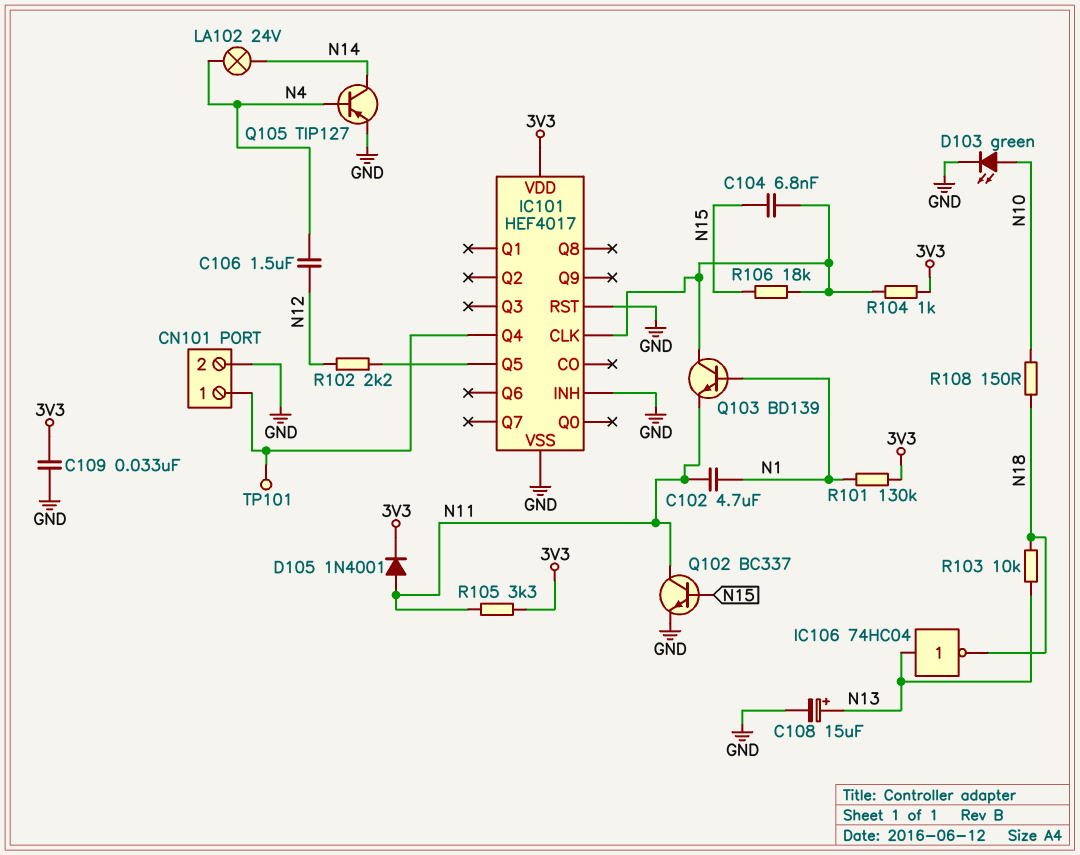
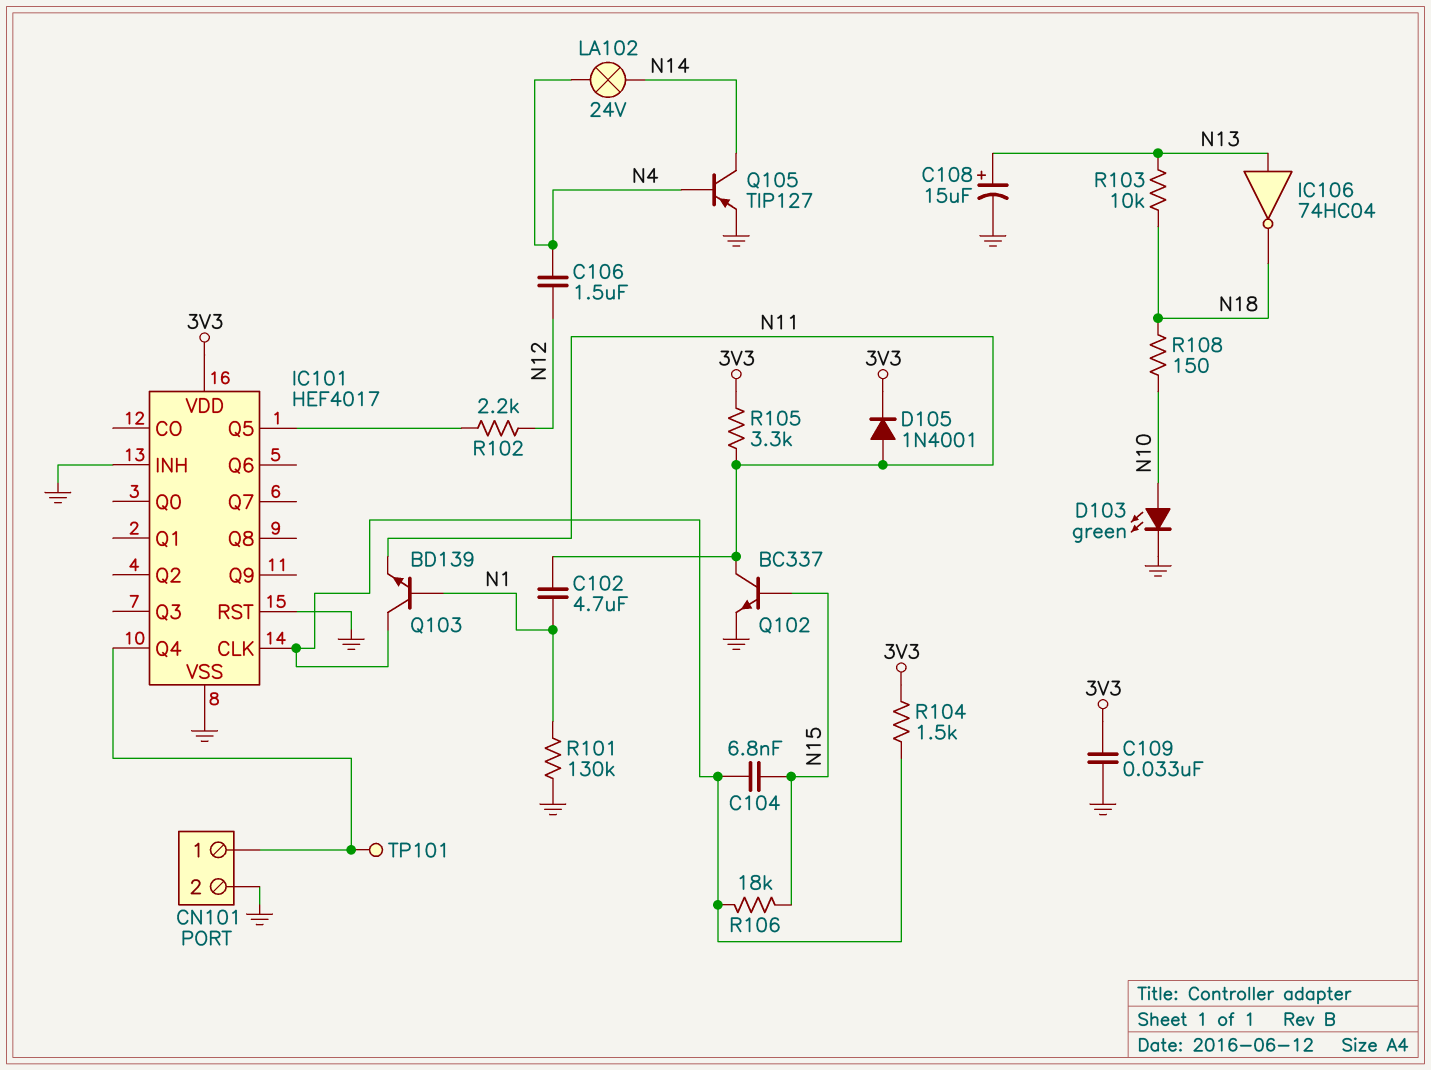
R101: 130k (3V3, N1) -> 130k (GND, N1)
R104: 1k (3V3, IC101/CLK) -> 1.5k (3V3, IC101/CLK)

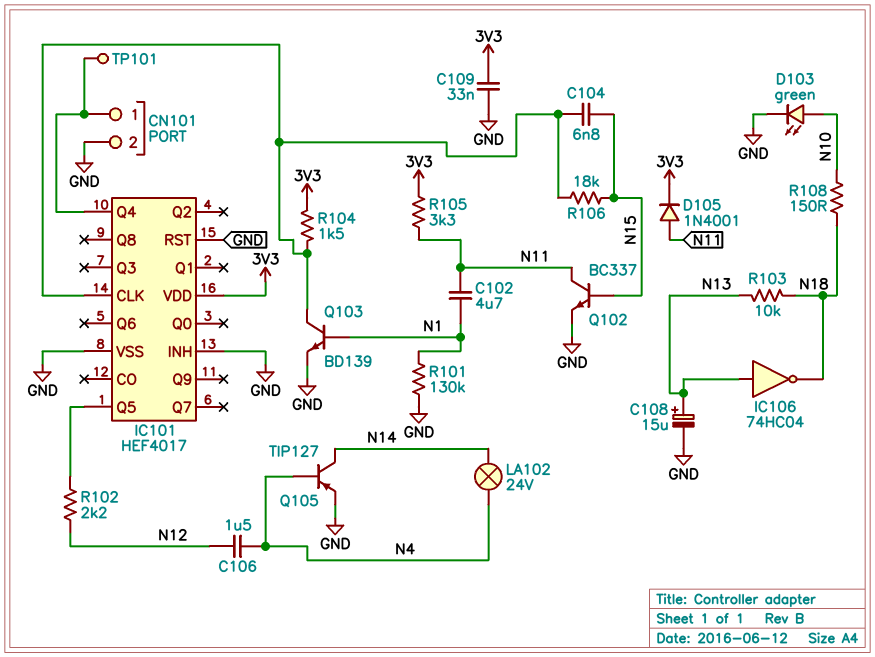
Q103: NPN BD139 (B N1, C IC101/CLK, E N11) -> NPN BD139 (B N1, C IC101/CLK, E GND)

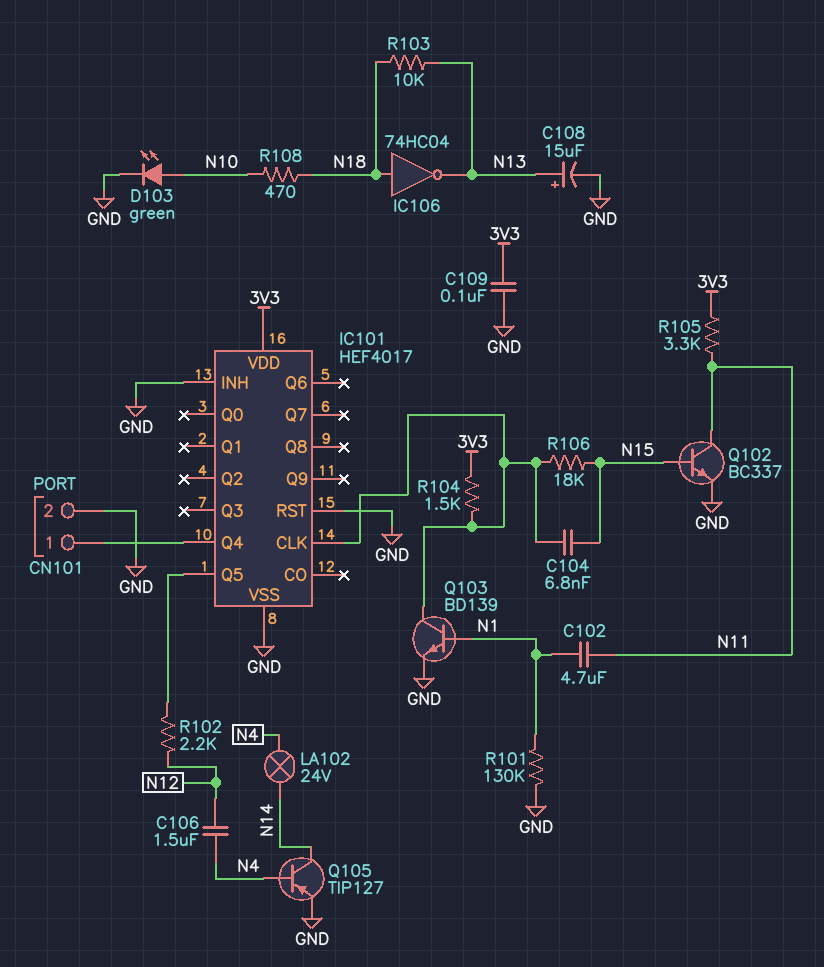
C109: 33nF (3V3, GND) -> 100nF (3V3, GND)
D105: diode 1N4001 (A N11, K 3V3) -> none
IC106: NOT 74HC04 (in N13, out N18) -> NOT 74HC04 (in N18, out N13)
R108: 150 (N10, N18) -> 470 (N10, N18)
TP101: test point (CN101/1) -> none

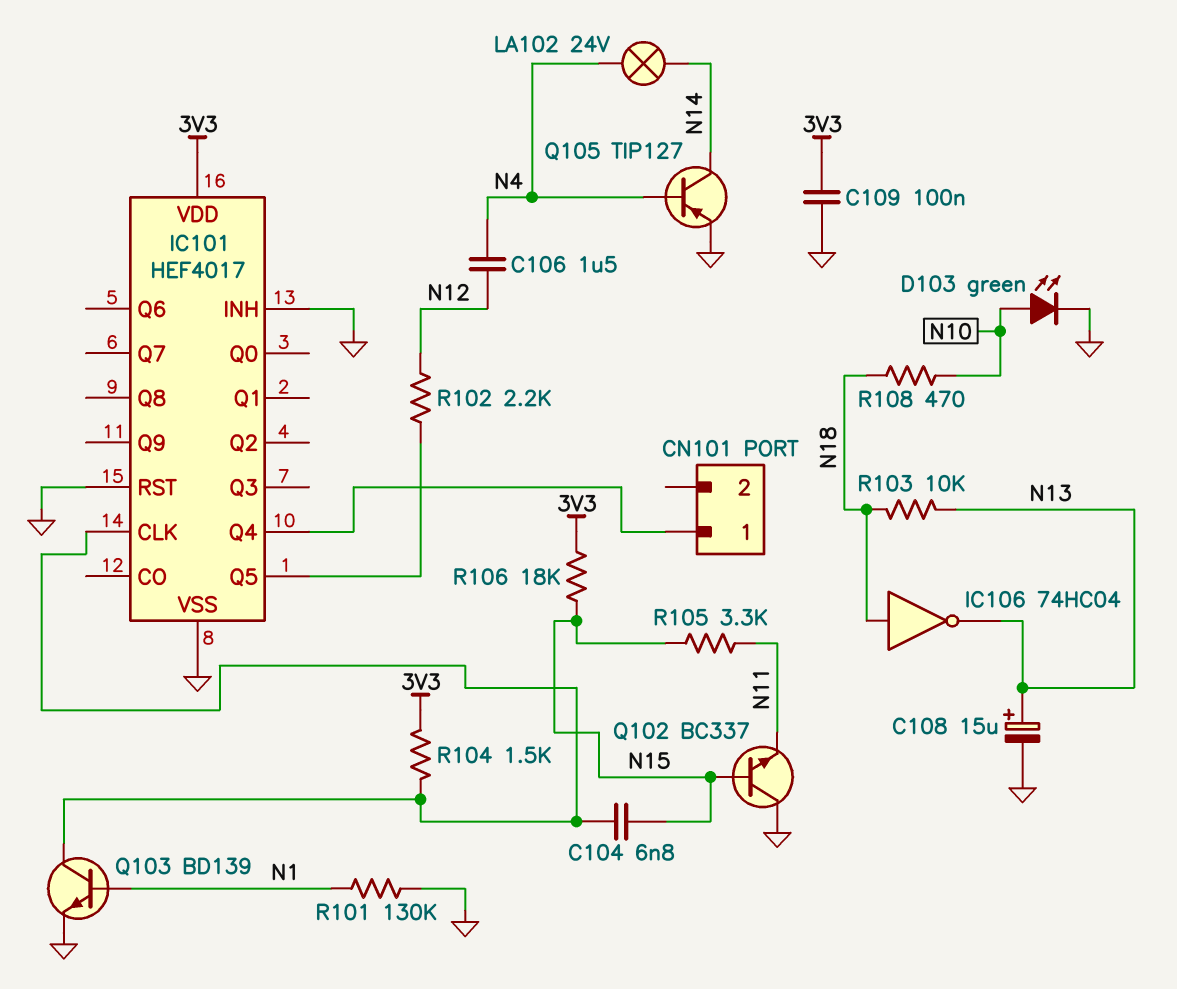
C102: 4.7uF (N1, N11) -> none
CN101 pin 2: GND -> none
Q102: NPN BC337 (B N15, C N11, E GND) -> NPN BC337 (B N15, C GND, E N11)
R105: 3.3k (3V3, N11) -> 3.3k (N11, N15)
R106: 18k (IC101/CLK, N15) -> 18k (3V3, N15)

